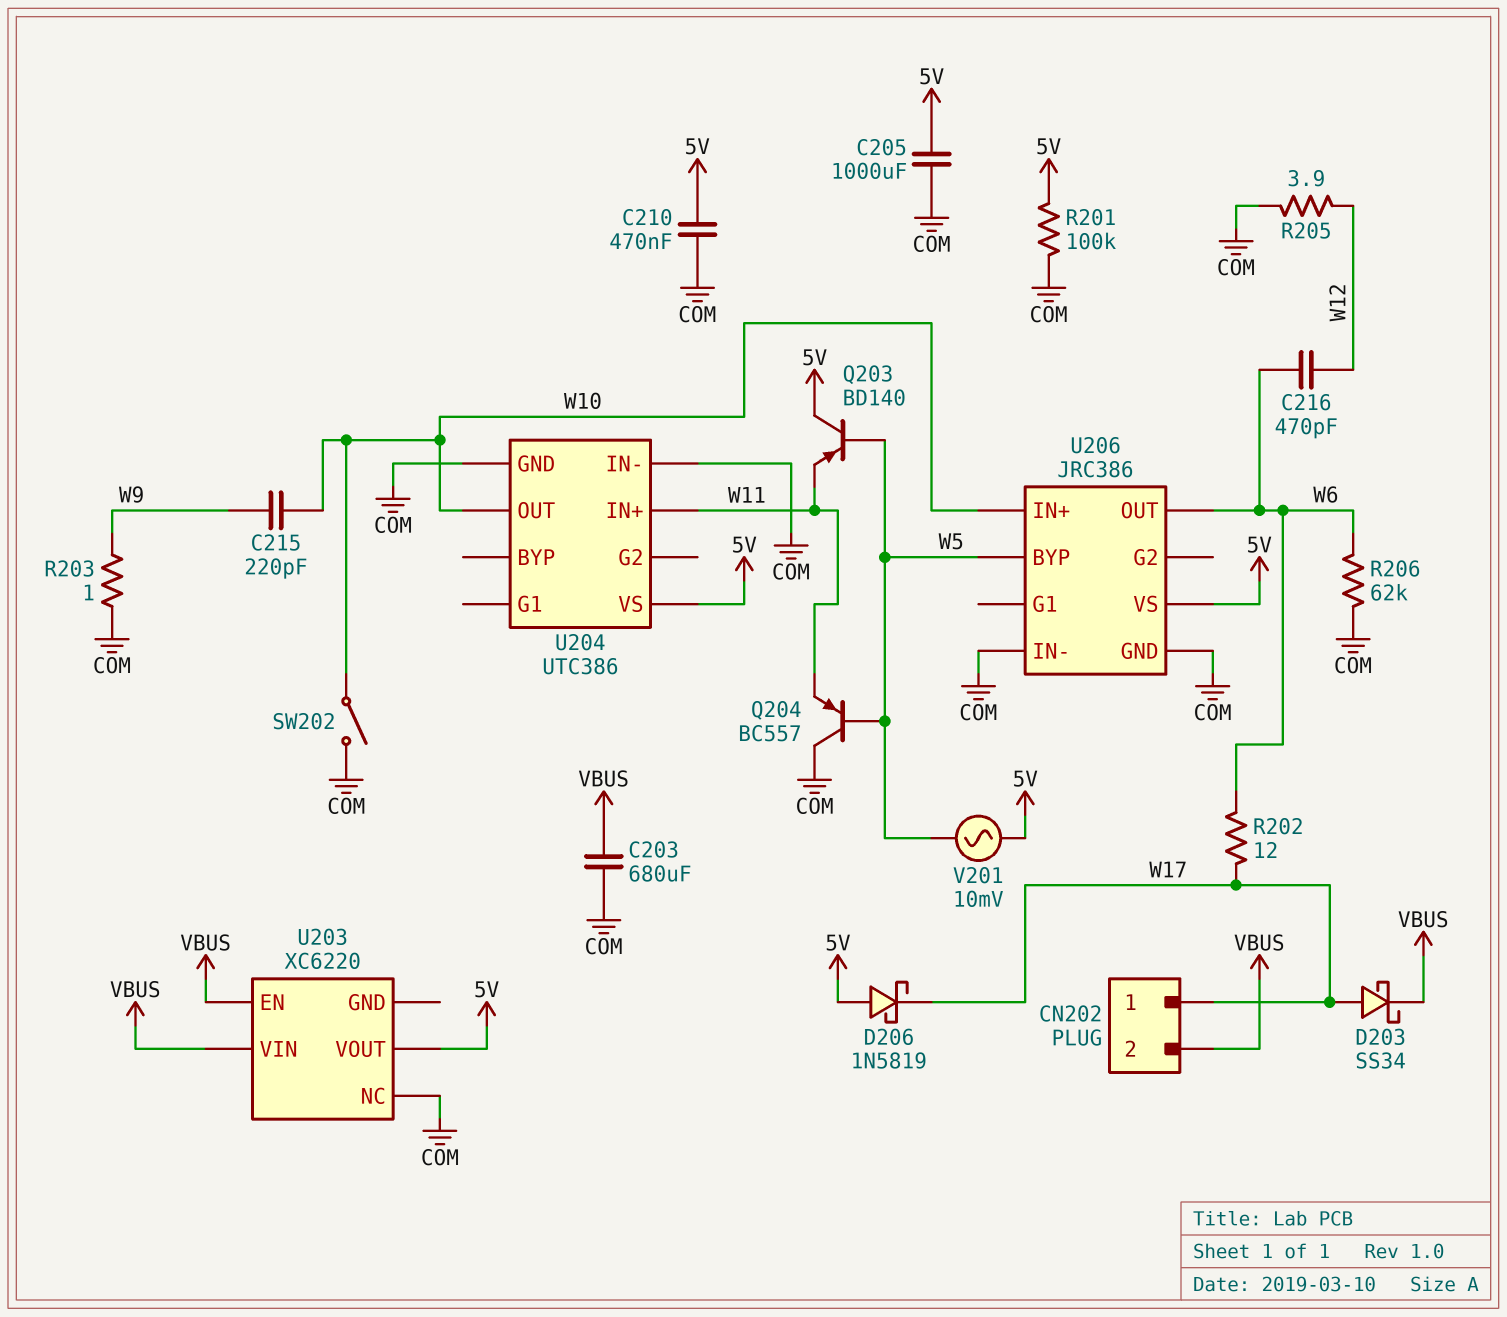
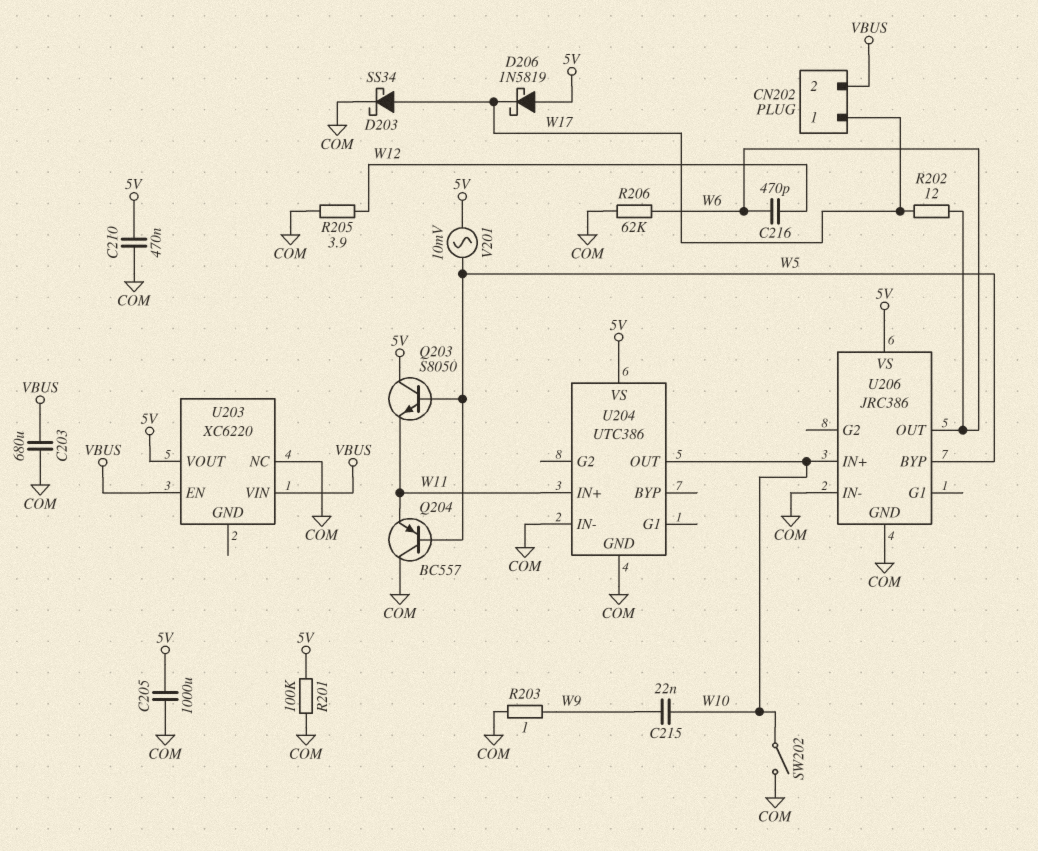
C215: 220pF (W9, W10) -> 22nF (W9, W10)
D203: schottky SS34 (A W17, K VBUS) -> schottky SS34 (A W17, K COM)
Q203: PNP BD140 (B W5, C 5V, E W11) -> NPN S8050 (B W5, C 5V, E W11)

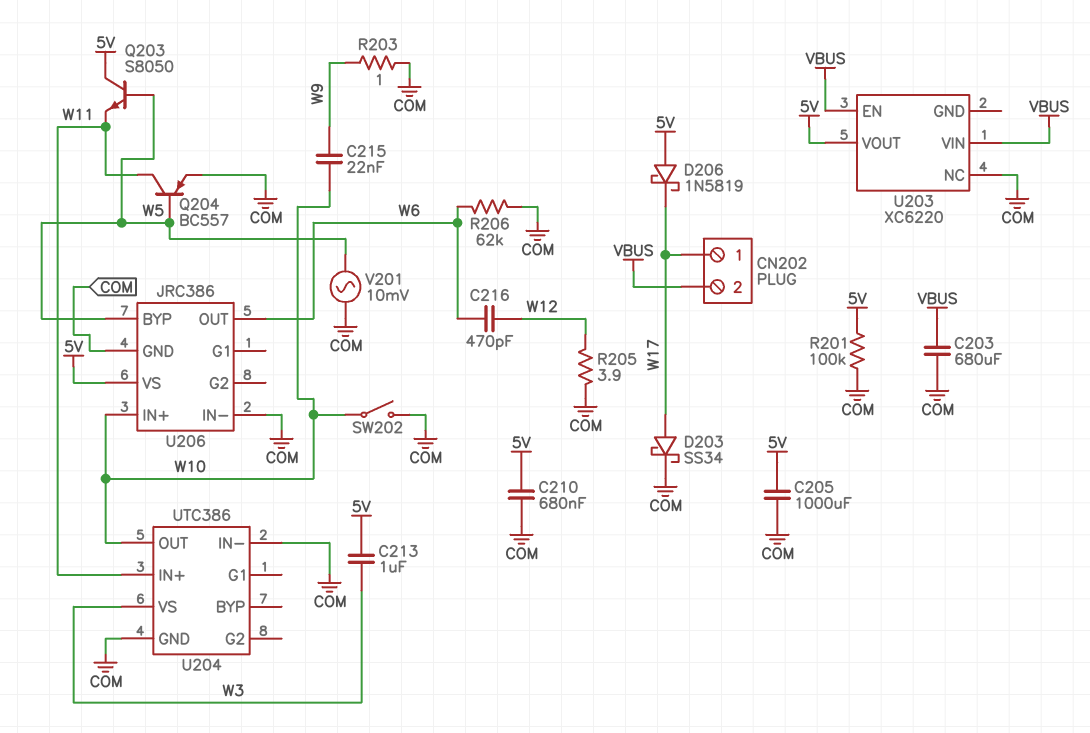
C210: 470nF (5V, COM) -> 680nF (5V, COM)
C213: none -> 1uF (5V, W3)
Q204: PNP BC557 (B W5, C COM, E W11) -> PNP BC557 (B W5, C W11, E COM)
R202: 12 (W6, W17) -> none
U204 pin VS: 5V -> W3
V201: AC 10mV (5V, W5) -> AC 10mV (COM, W5)

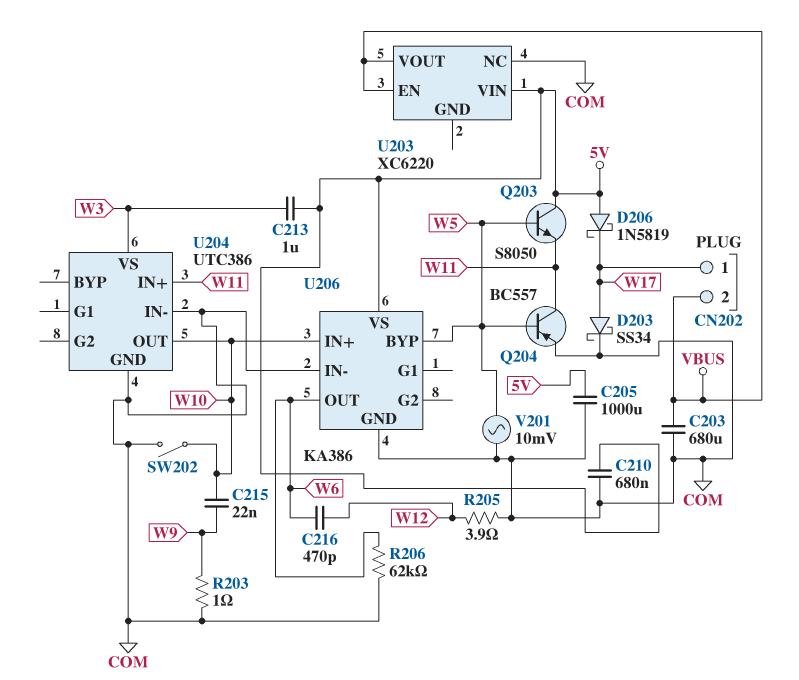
R201: 100k (5V, COM) -> none
U203 pin VIN: VBUS -> 5V
U203 pin VOUT: 5V -> VBUS
U206: JRC386 -> KA386

